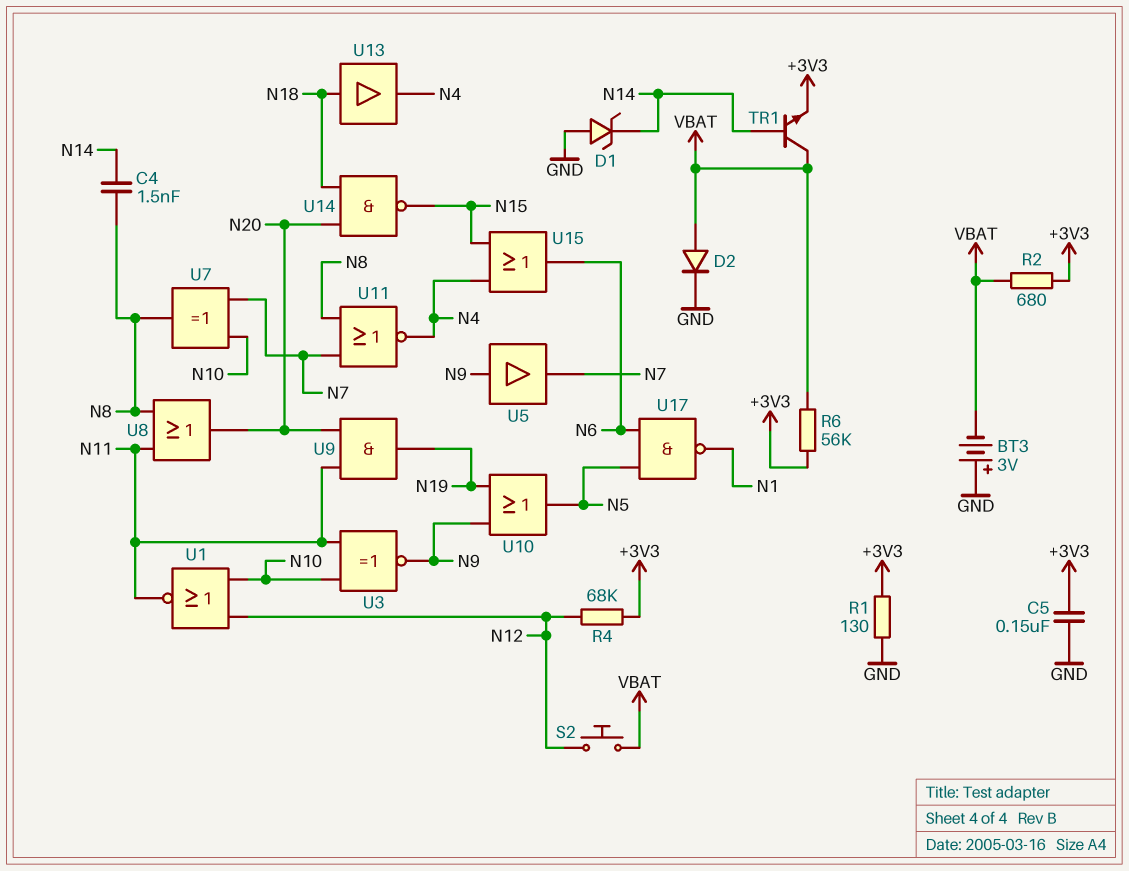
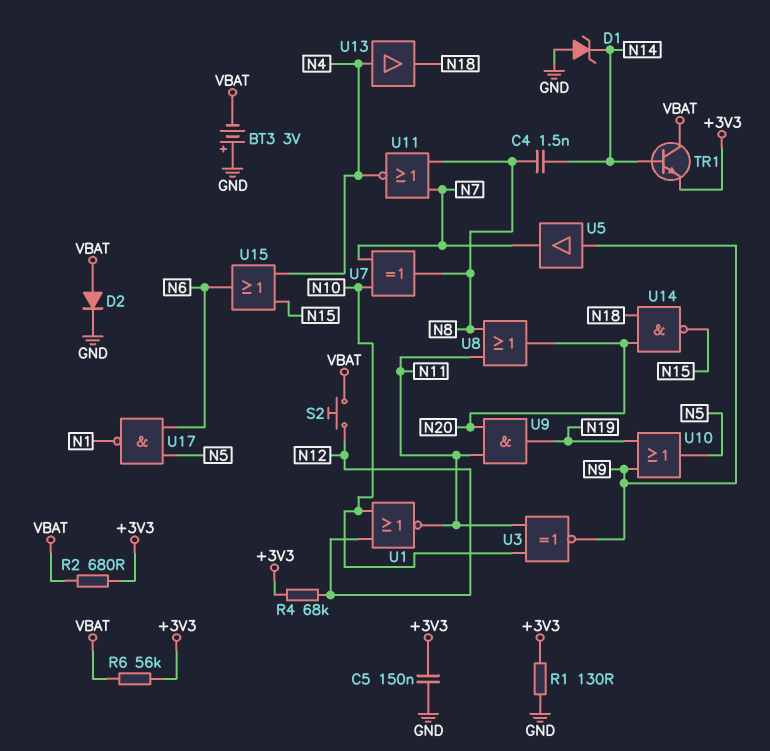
U13: buffer (in N18, out N4) -> buffer (in N4, out N18)

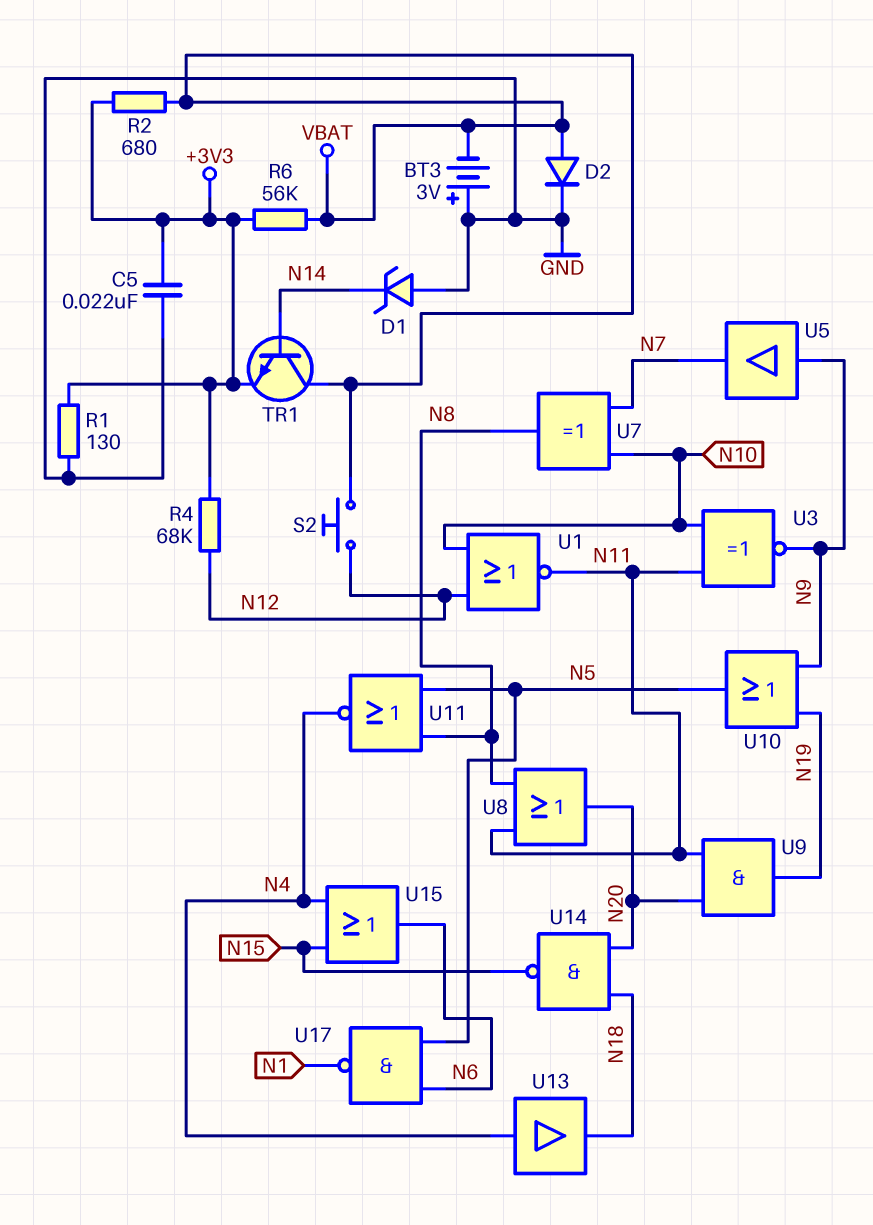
C4: 1.5nF (N8, N14) -> none
C5: 150nF (+3V3, GND) -> 22nF (+3V3, GND)
U11: NOR (in N7, in N8, out N4) -> NOR (in N5, in N8, out N4)

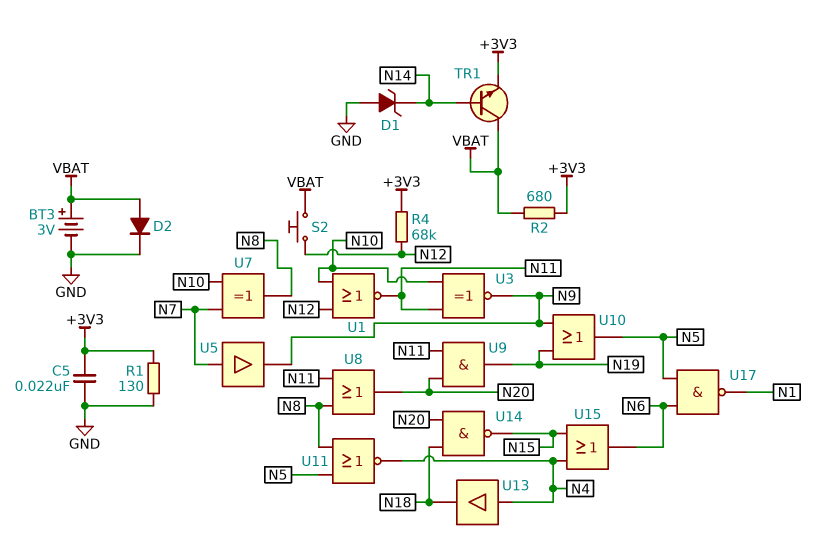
BT3: 3V (plus GND, minus VBAT) -> 3V (plus VBAT, minus GND)
R6: 56k (+3V3, VBAT) -> none
U5: buffer (in N9, out N7) -> buffer (in N7, out N9)

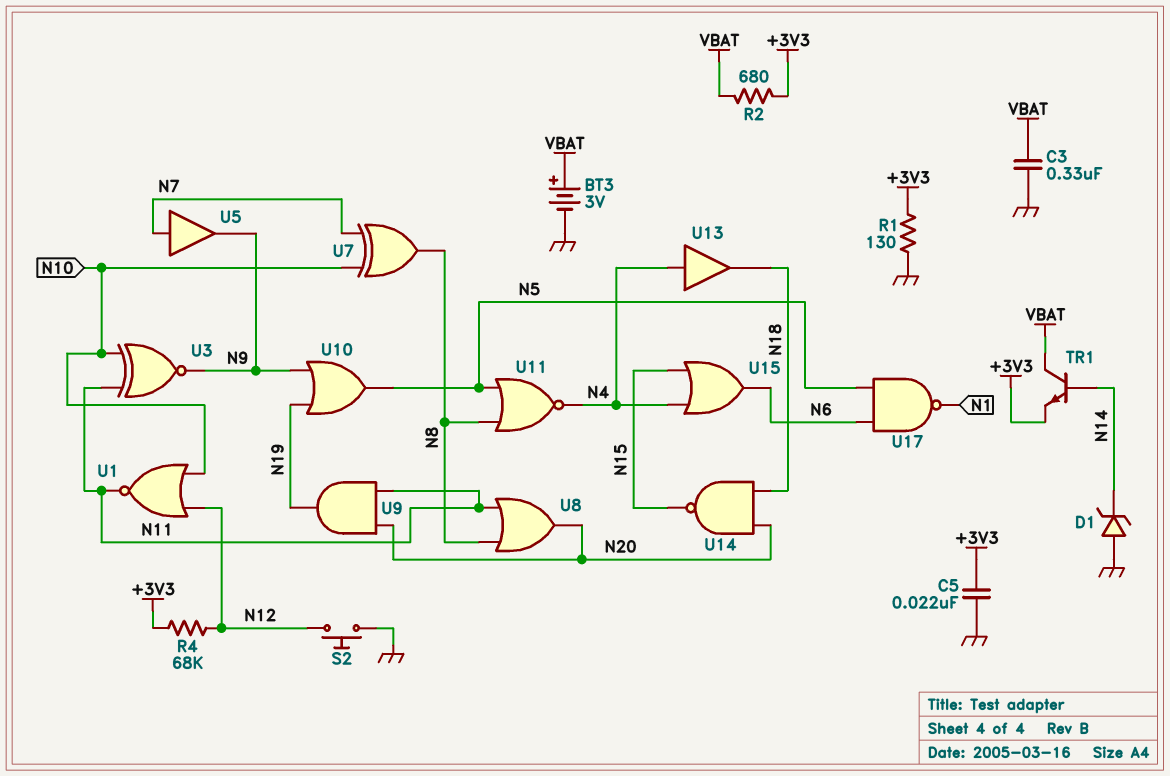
C3: none -> 330nF (GND, VBAT)
D2: diode (A VBAT, K GND) -> none
S2: button (N12, VBAT) -> button (GND, N12)

